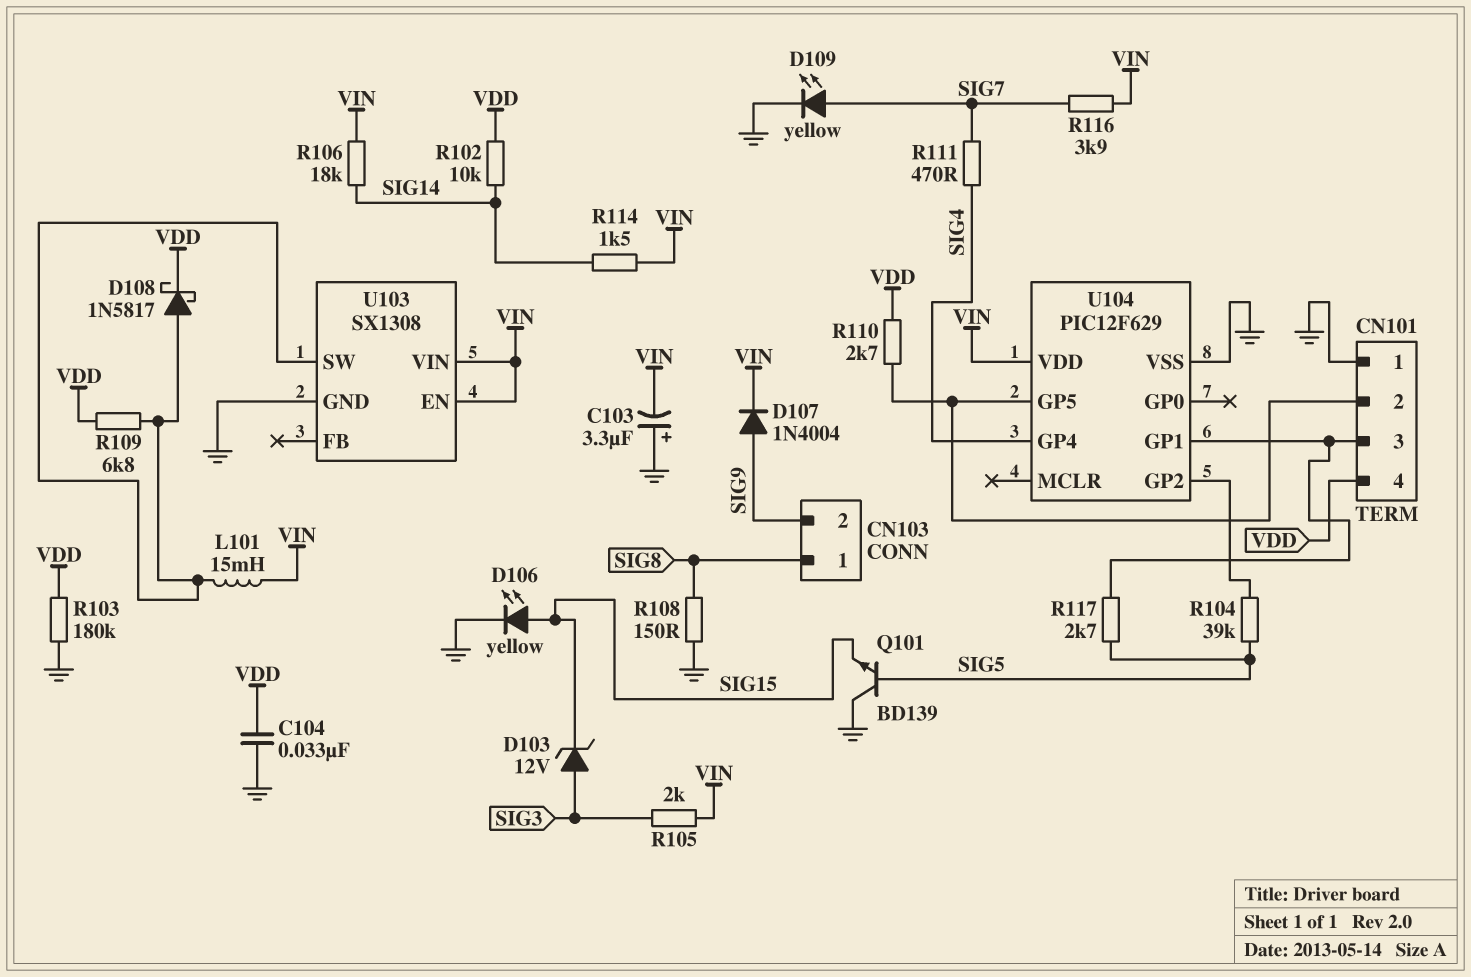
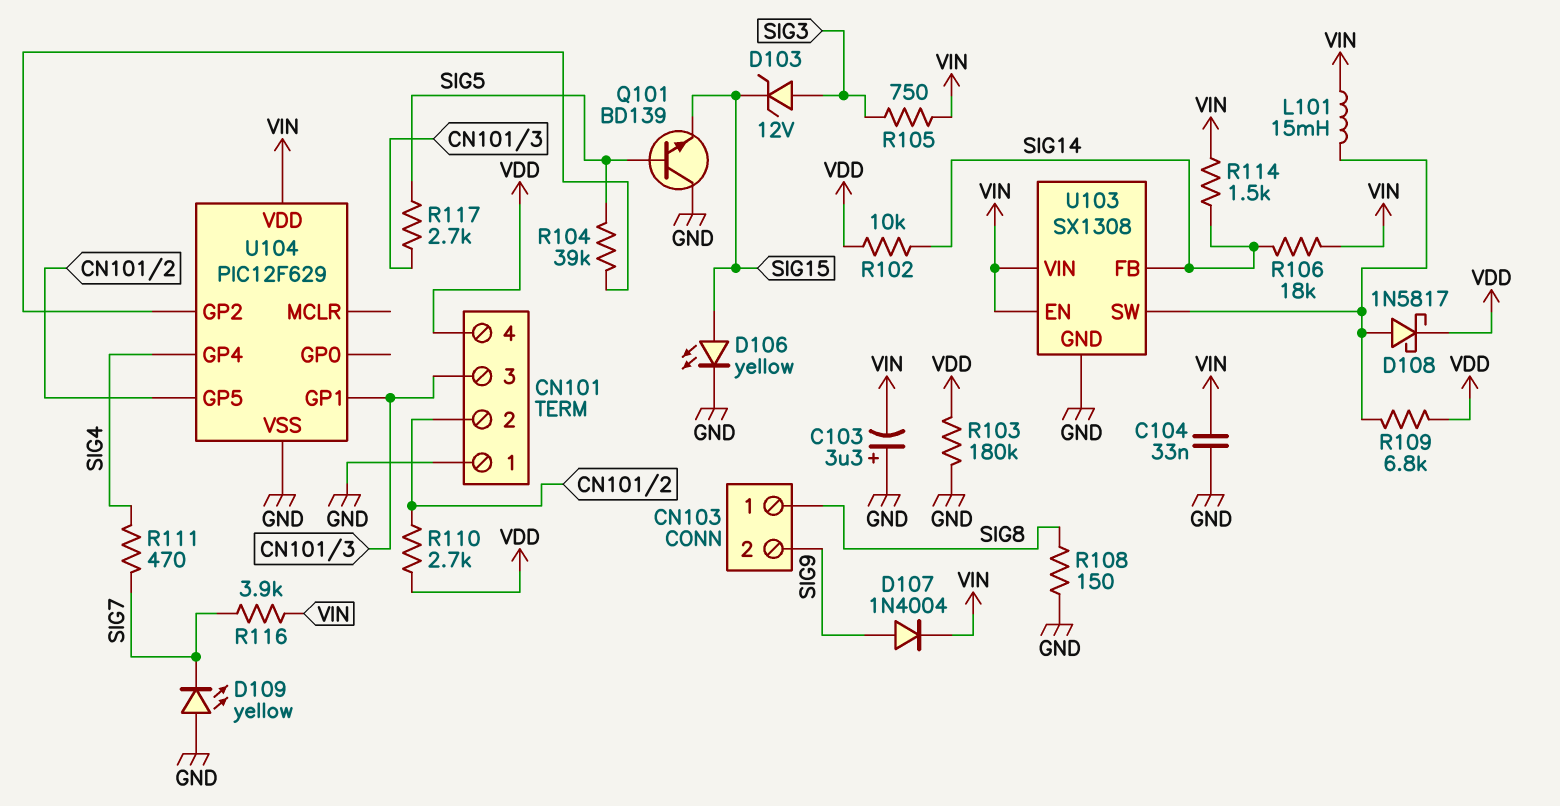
C104: 33nF (GND, VDD) -> 33nF (GND, VIN)
D109: LED yellow (A SIG7, K GND) -> LED yellow (A GND, K SIG7)
R105: 2k (SIG3, VIN) -> 750 (SIG3, VIN)
U103 pin FB: none -> SIG14

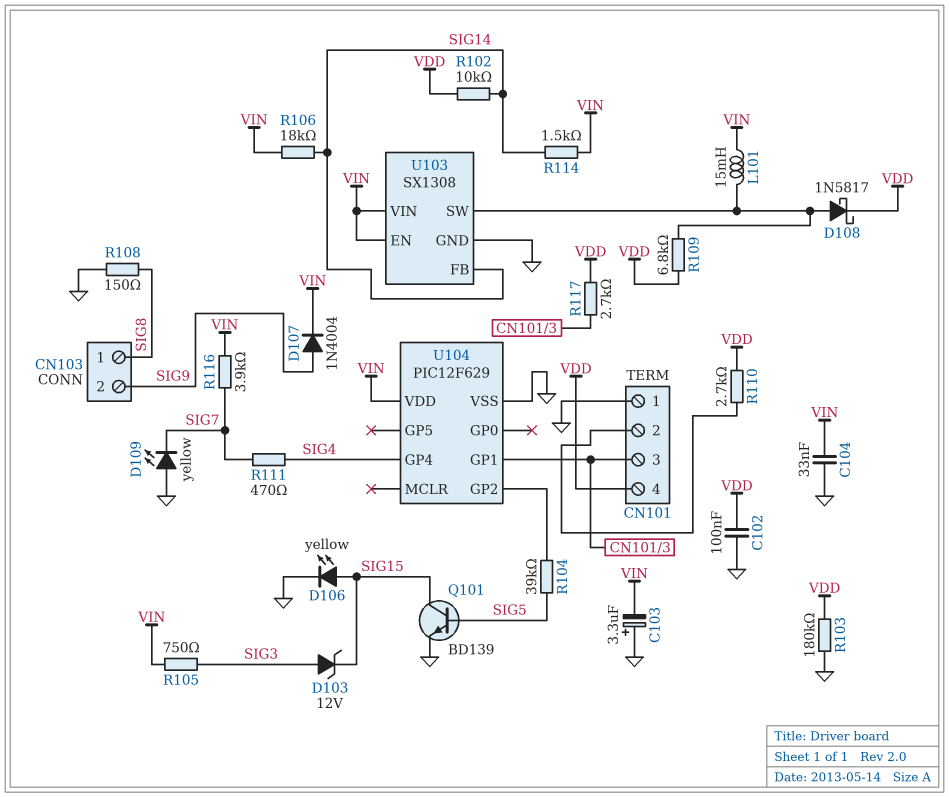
C102: none -> 100nF (GND, VDD)
Q101: NPN BD139 (B SIG5, C GND, E SIG15) -> NPN BD139 (B SIG5, C SIG15, E GND)
R117: 2.7k (CN101/3, SIG5) -> 2.7k (CN101/3, VDD)
U104 pin GP5: CN101/2 -> none

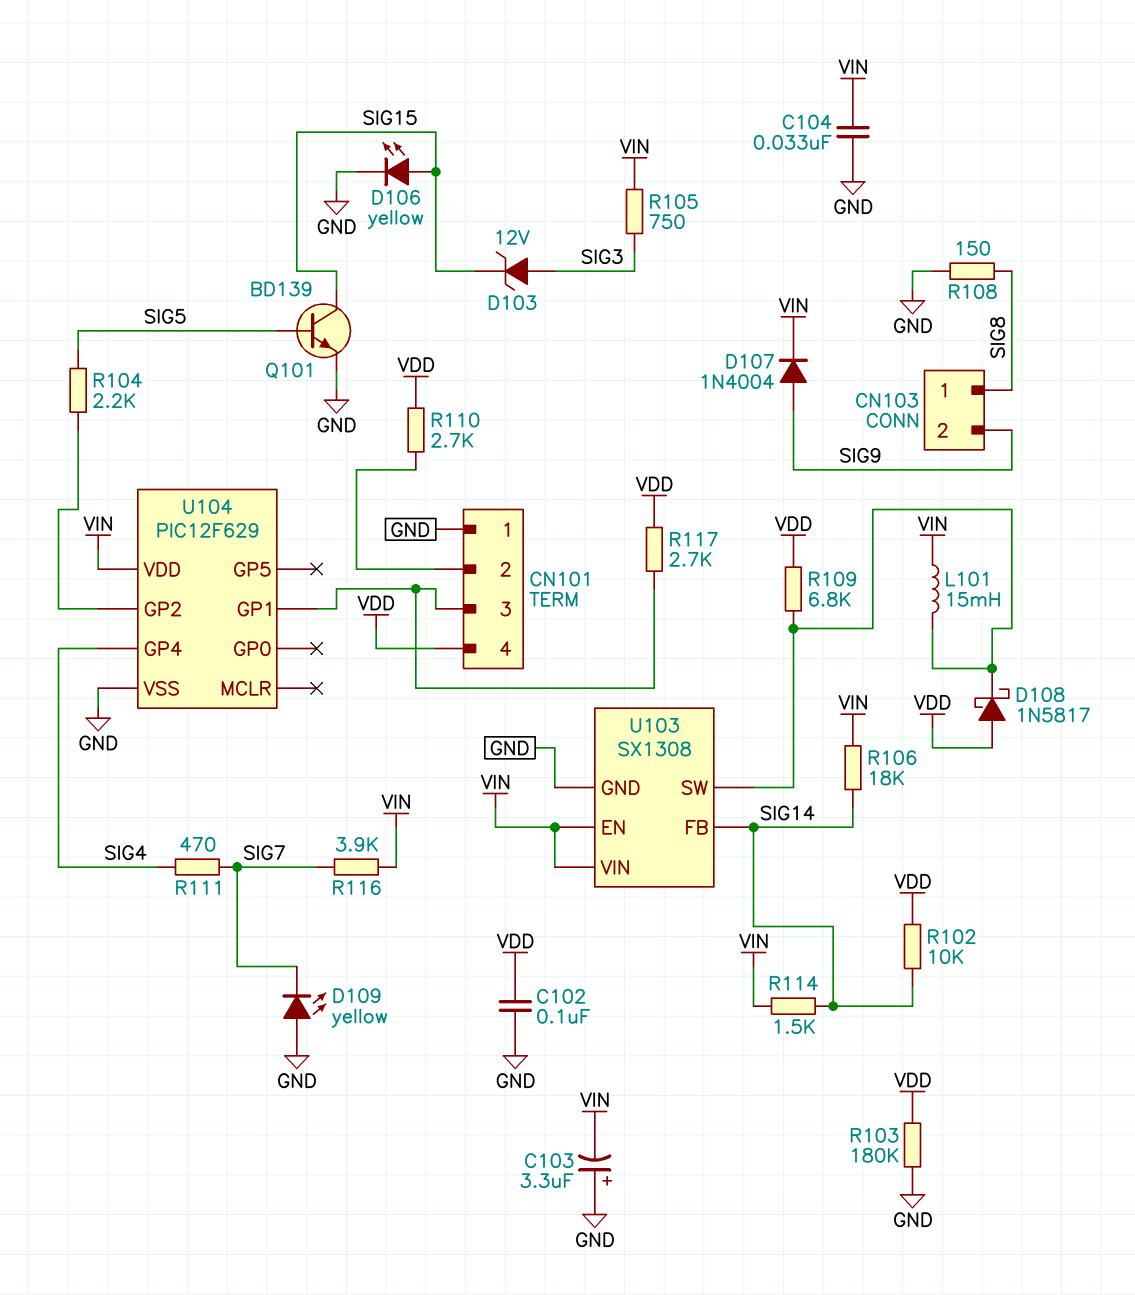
D108: schottky 1N5817 (A U103/SW, K VDD) -> schottky 1N5817 (A VDD, K U103/SW)
R104: 39k (SIG5, U104/GP2) -> 2.2k (SIG5, U104/GP2)

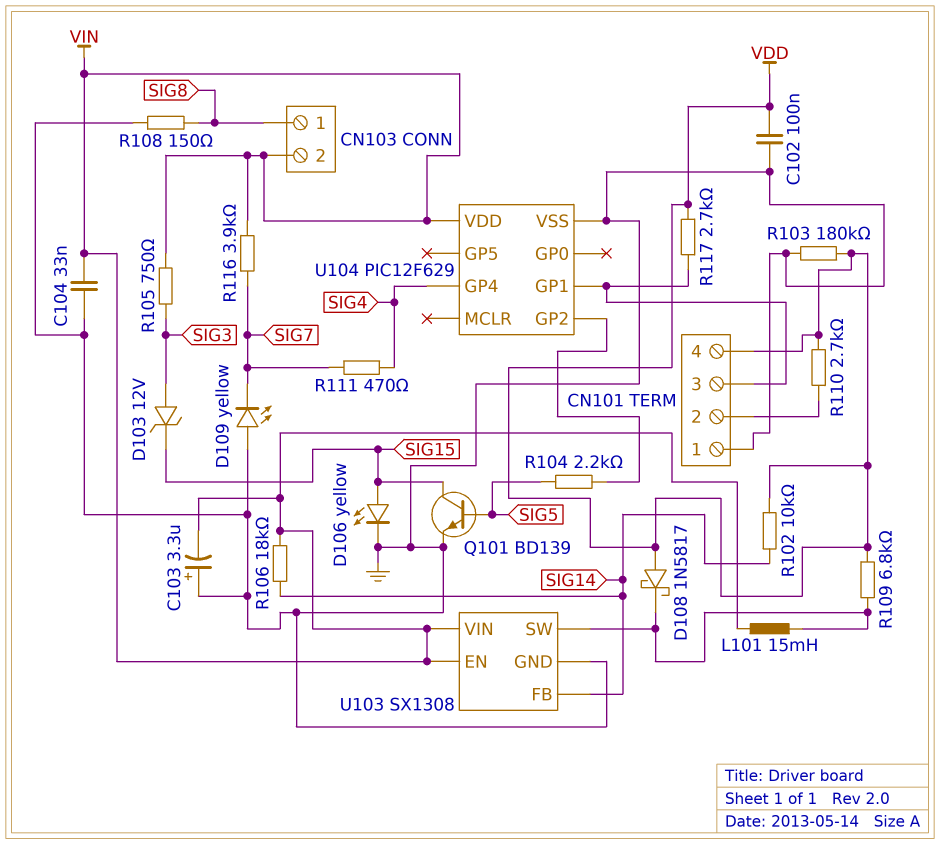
CN103 pin 2: SIG9 -> VIN
D107: diode 1N4004 (A SIG9, K VIN) -> none
R114: 1.5k (SIG14, VIN) -> none

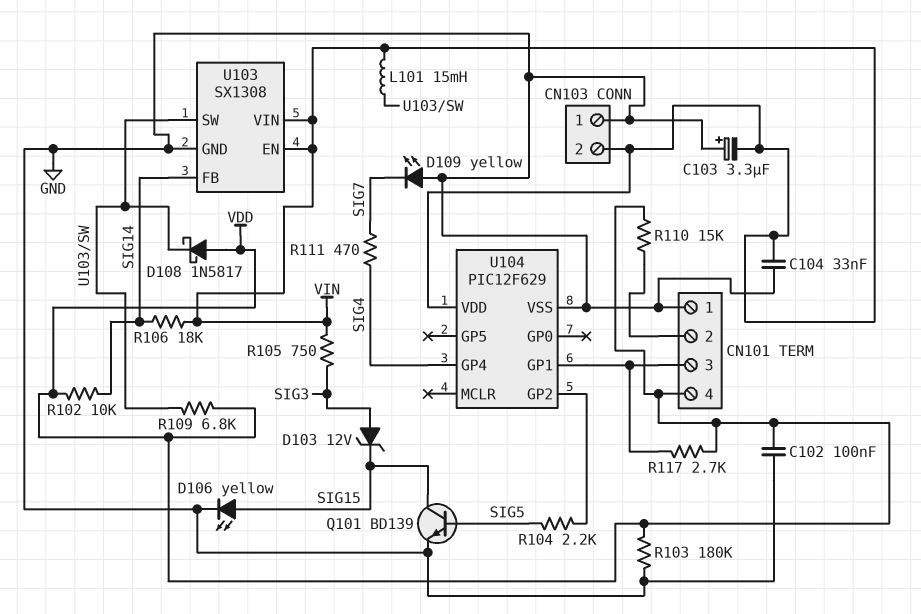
CN103 pin 1: SIG8 -> GND
R108: 150 (GND, SIG8) -> none
R110: 2.7k (CN101/2, VDD) -> 15k (CN101/2, VDD)
R116: 3.9k (SIG7, VIN) -> none

